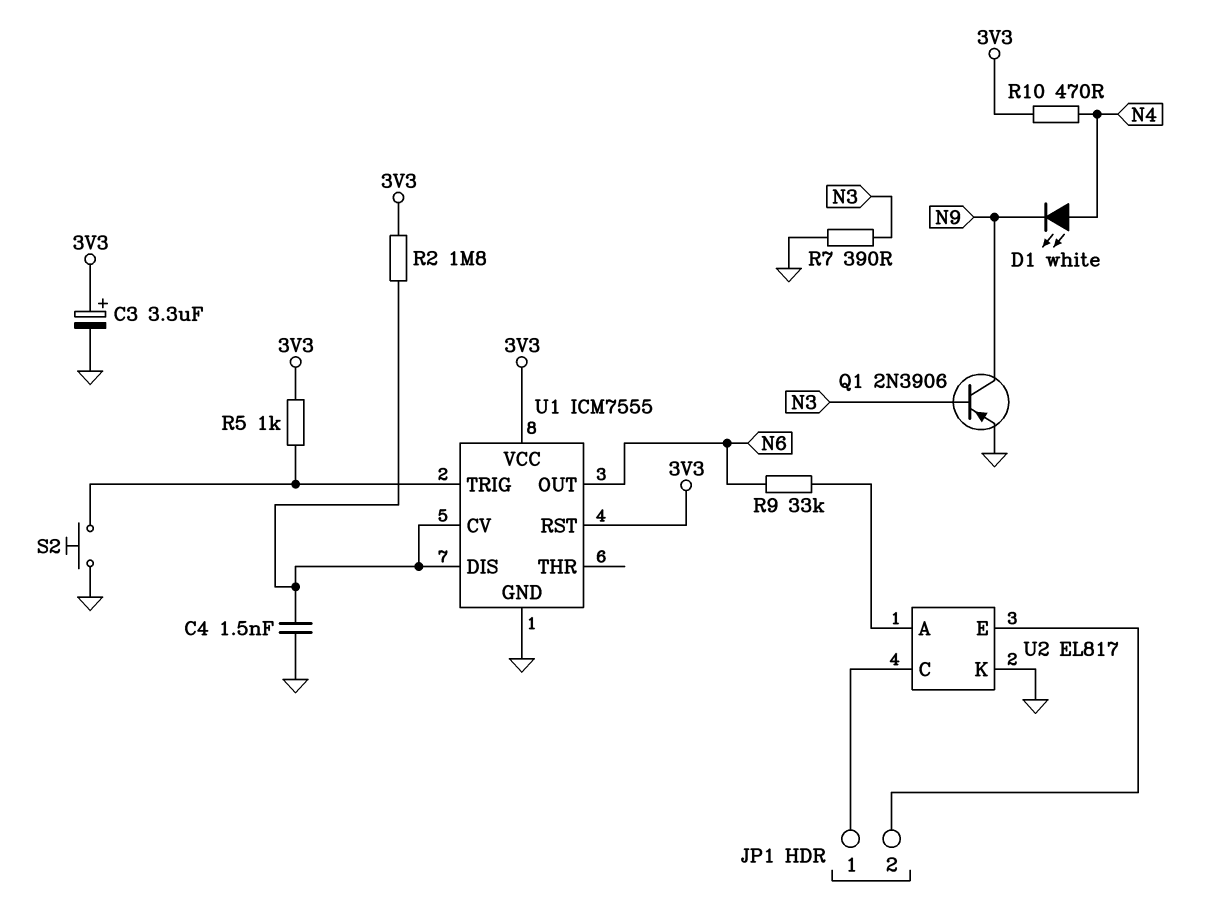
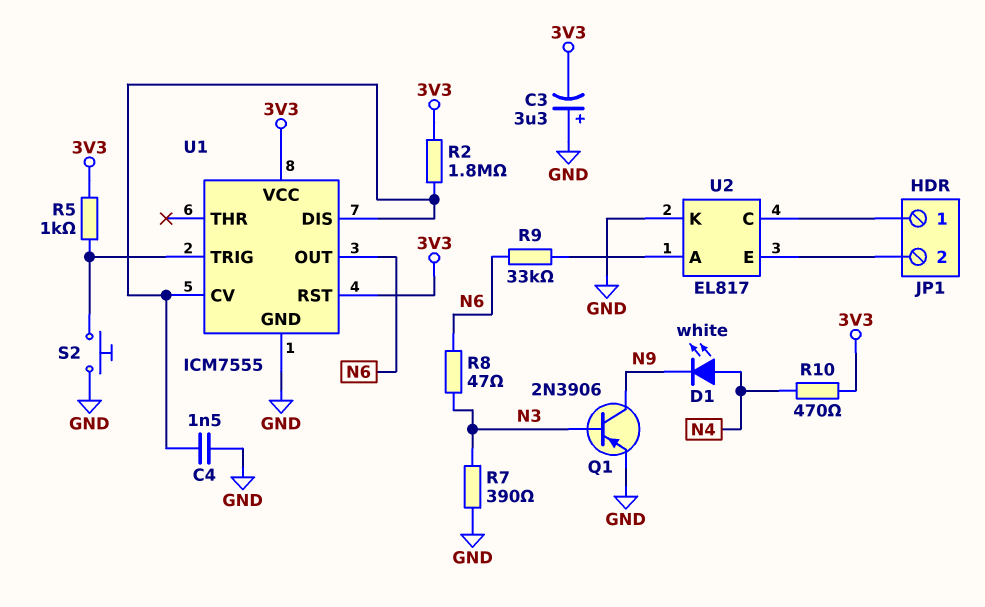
C3: 3.3uF (plus 3V3, minus GND) -> 3.3uF (plus GND, minus 3V3)
R8: none -> 47 (N3, N6)

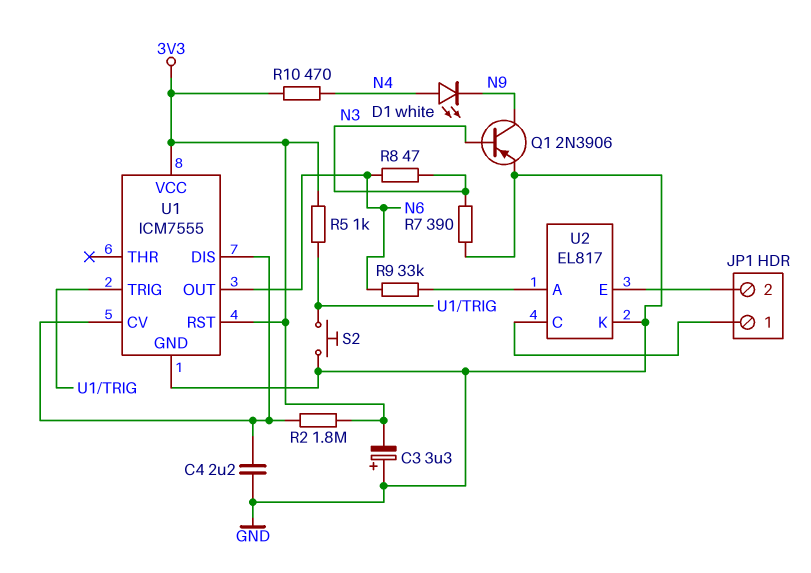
C4: 1.5nF (GND, U1/CV) -> 2.2uF (GND, U1/CV)

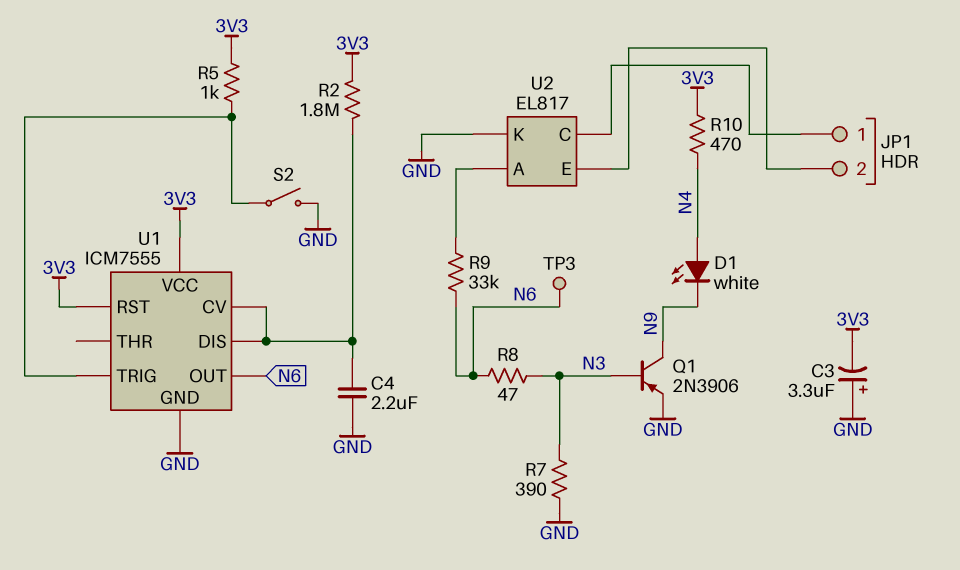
S2: button (GND, U1/TRIG) -> switch (GND, U1/TRIG)
TP3: none -> test point (N6)

